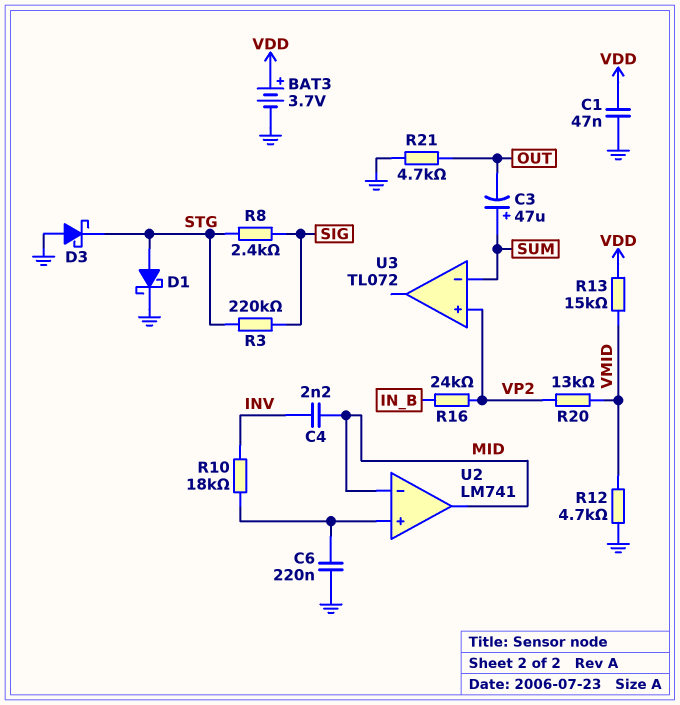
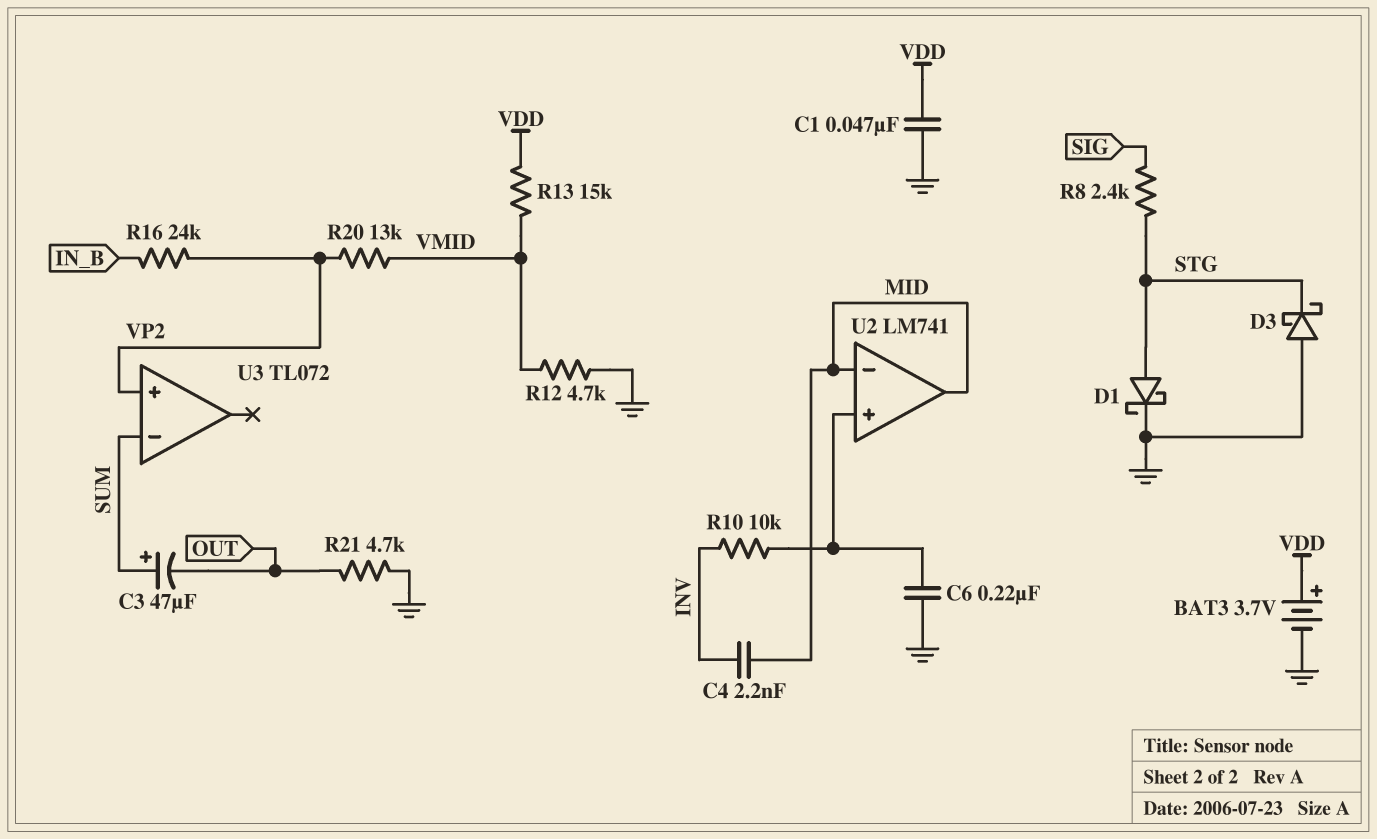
R3: 220k (SIG, STG) -> none
R10: 18k (INV, U2/in+) -> 10k (INV, U2/in+)

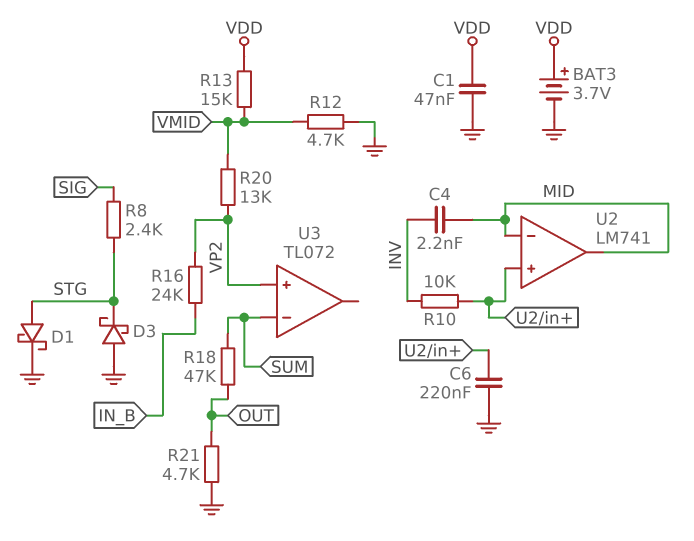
C3: 47uF (plus SUM, minus OUT) -> none
R18: none -> 47k (OUT, SUM)

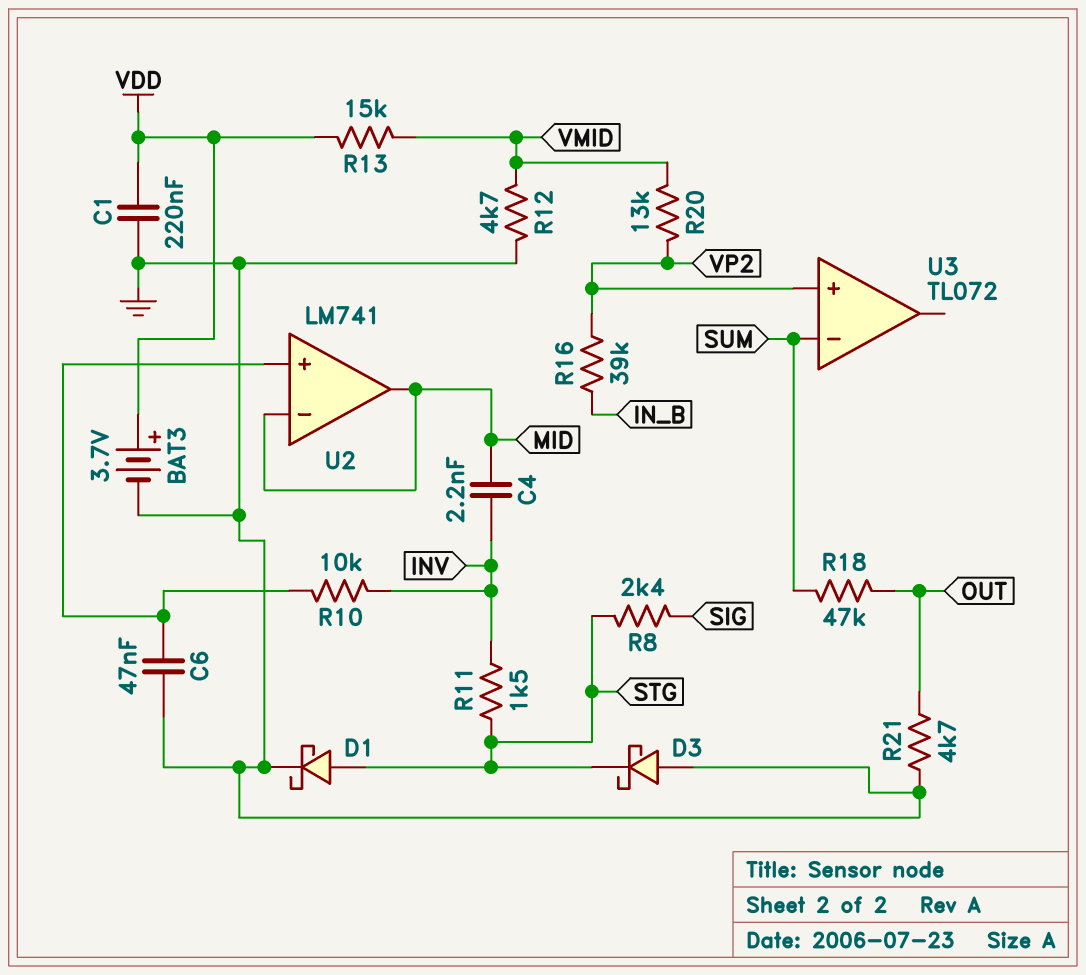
C1: 47nF (GND, VDD) -> 220nF (GND, VDD)
C6: 220nF (GND, U2/in+) -> 47nF (GND, U2/in+)
R11: none -> 1.5k (INV, STG)
R16: 24k (IN_B, VP2) -> 39k (IN_B, VP2)

